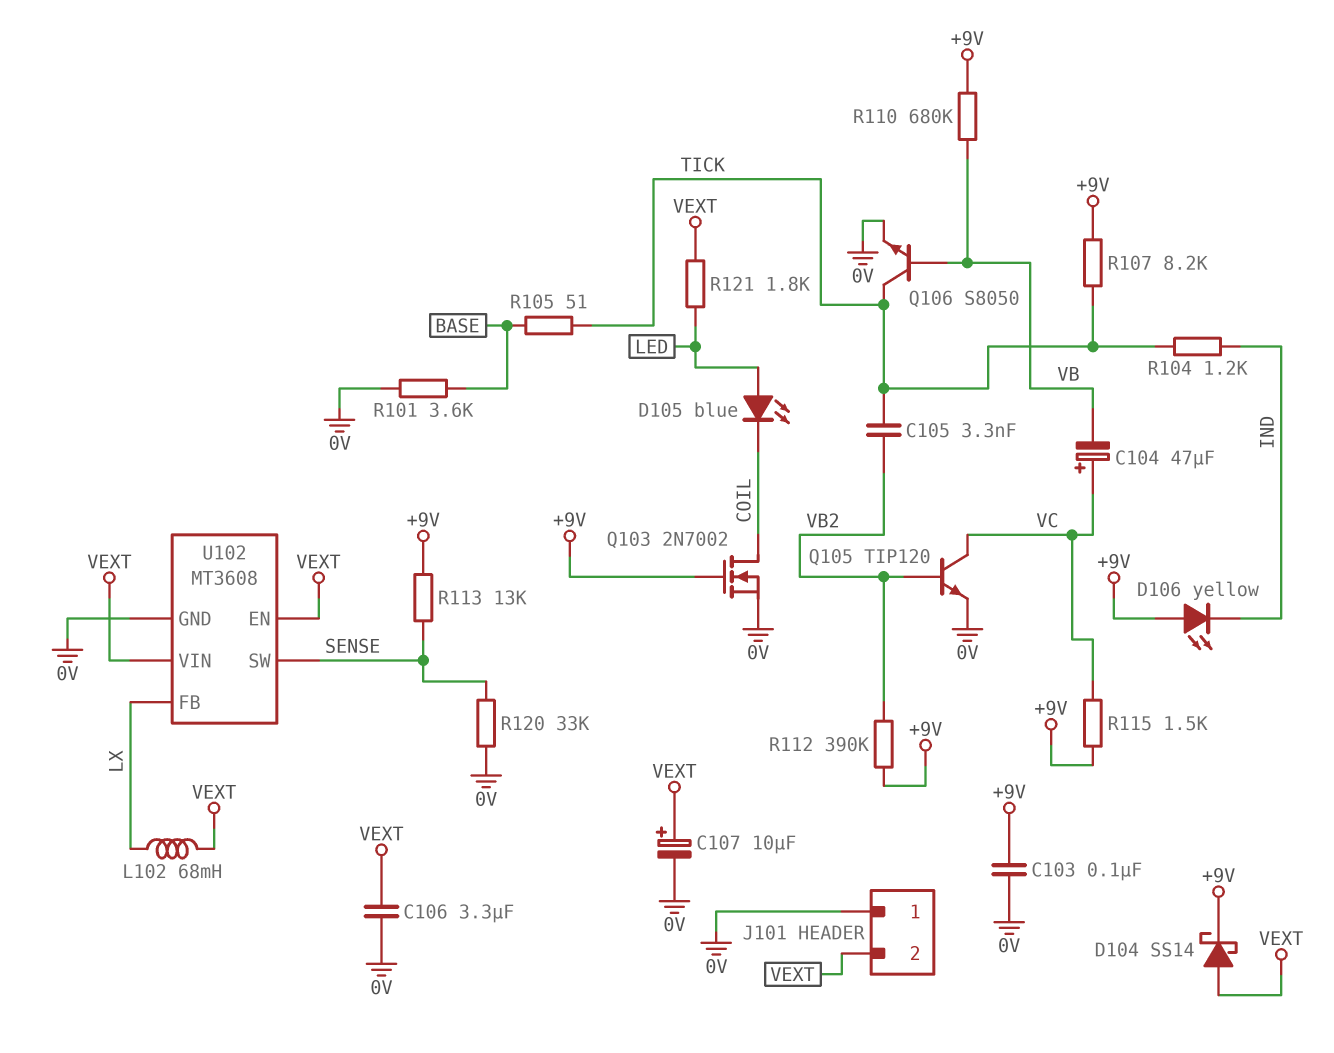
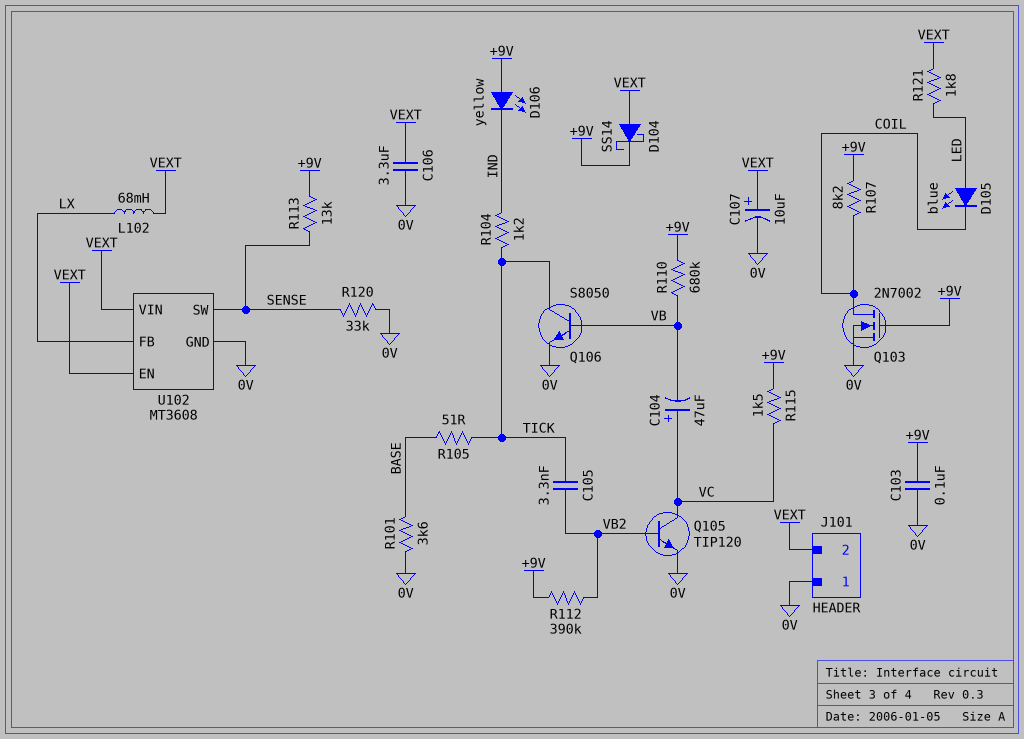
R107: 8.2k (+9V, TICK) -> 8.2k (+9V, COIL)

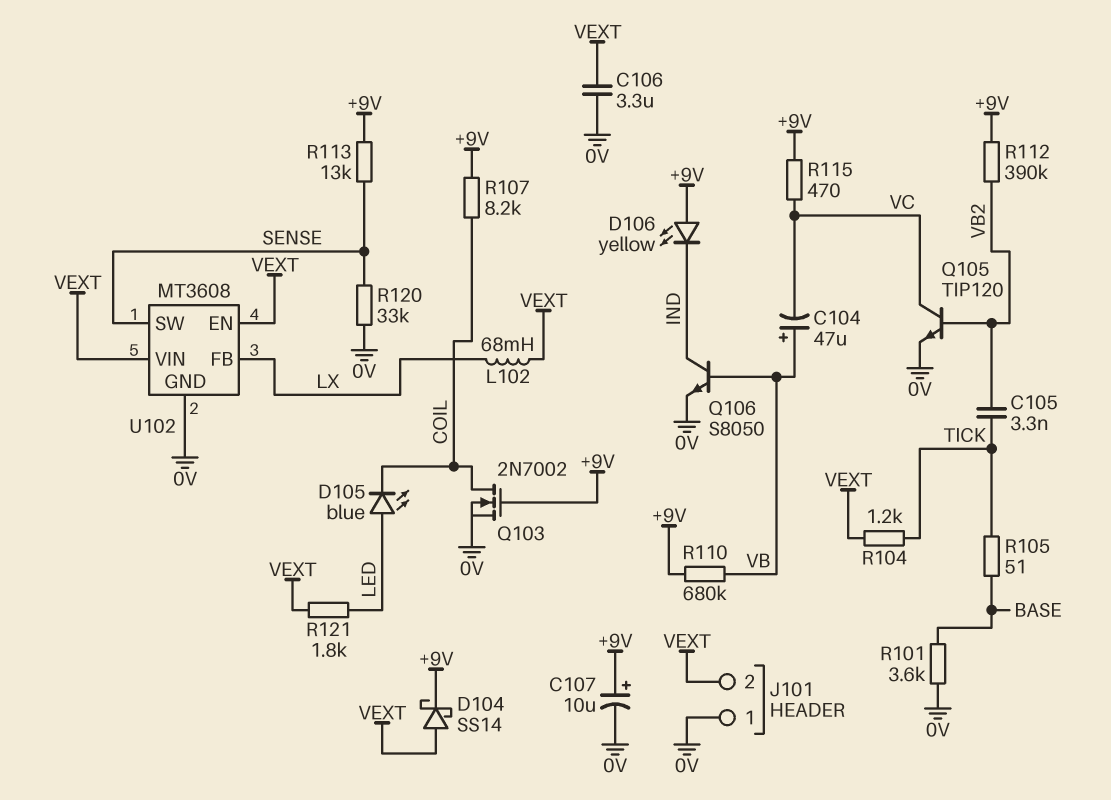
C103: 100nF (+9V, 0V) -> none
C104: 47uF (plus VC, minus VB) -> 47uF (plus VB, minus VC)
C107: 10uF (plus VEXT, minus 0V) -> 10uF (plus +9V, minus 0V)
Q106: NPN S8050 (B VB, C TICK, E 0V) -> NPN S8050 (B VB, C IND, E 0V)
R104: 1.2k (IND, TICK) -> 1.2k (TICK, VEXT)
R115: 1.5k (+9V, VC) -> 470 (+9V, VC)

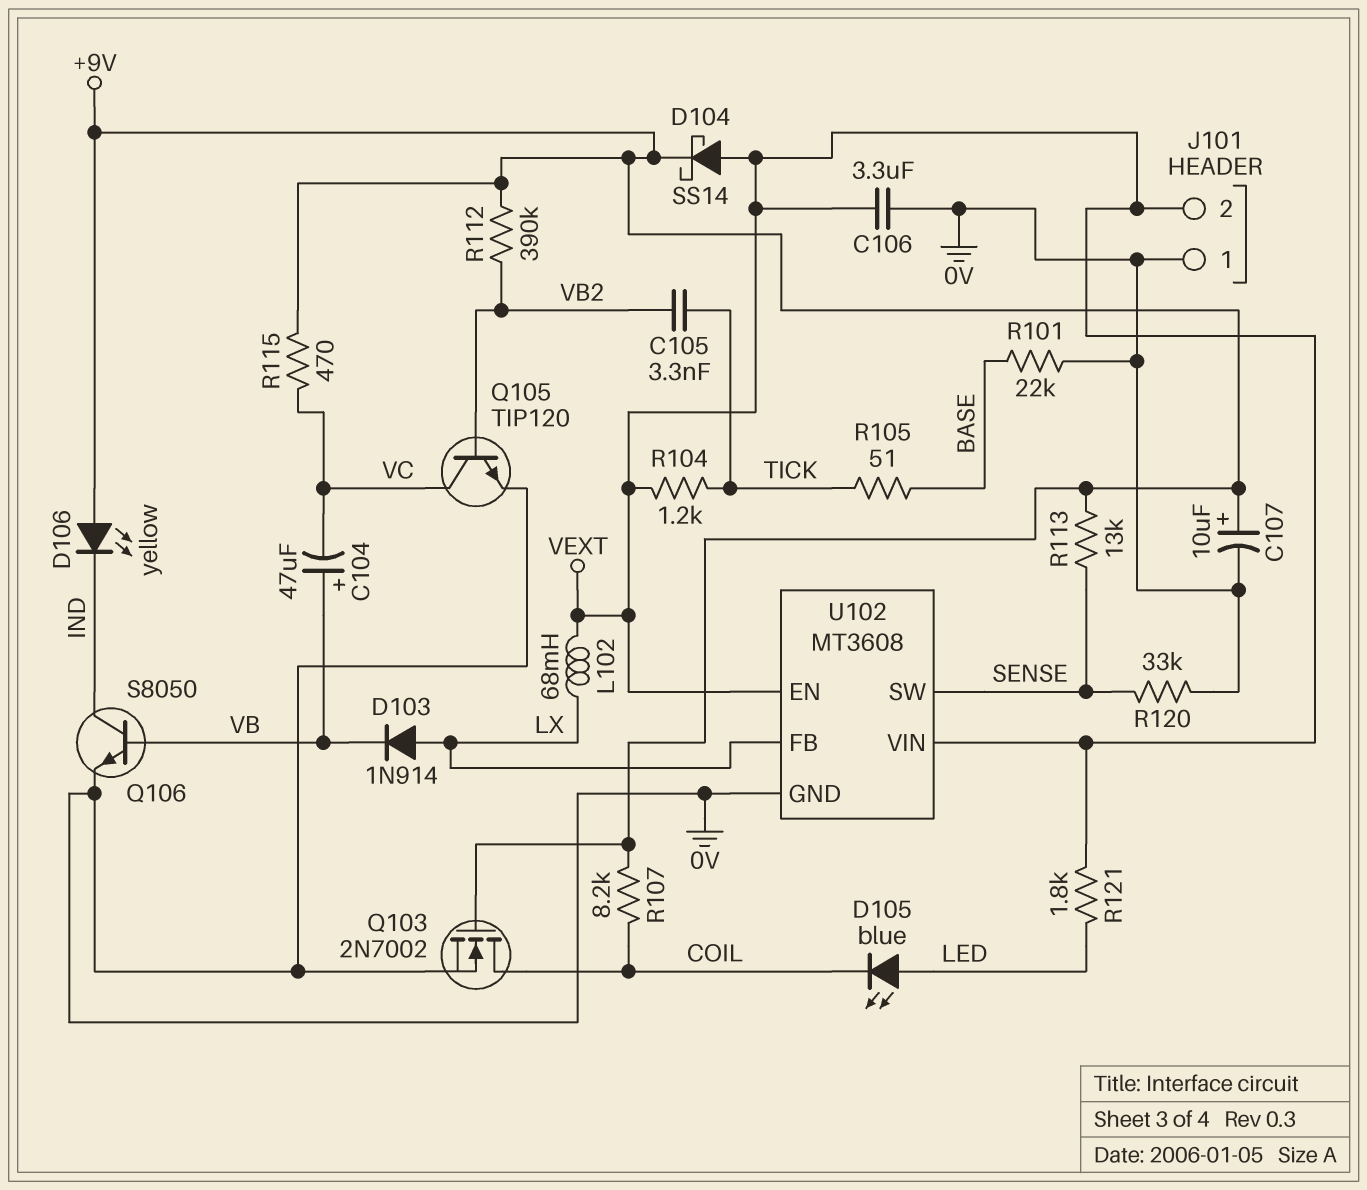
D103: none -> diode 1N914 (A LX, K VB)
R101: 3.6k (0V, BASE) -> 22k (0V, BASE)
R110: 680k (+9V, VB) -> none

